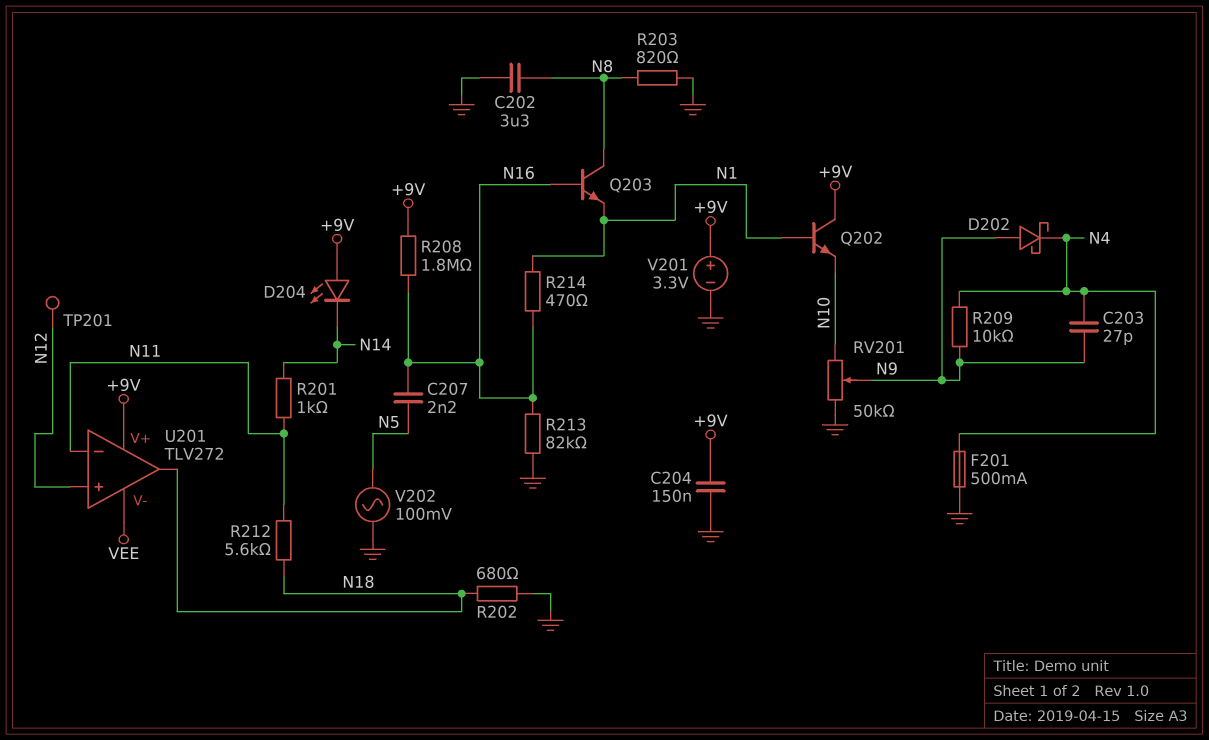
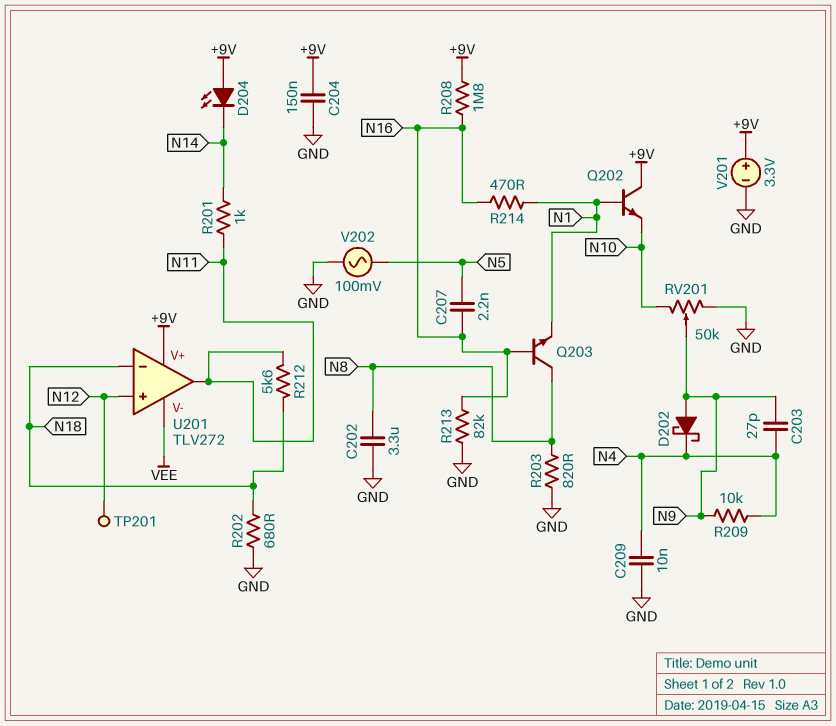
C209: none -> 10nF (GND, N4)
F201: 500mA (GND, N4) -> none
U201 pin in-: N11 -> N18
U201 pin out: N18 -> N11

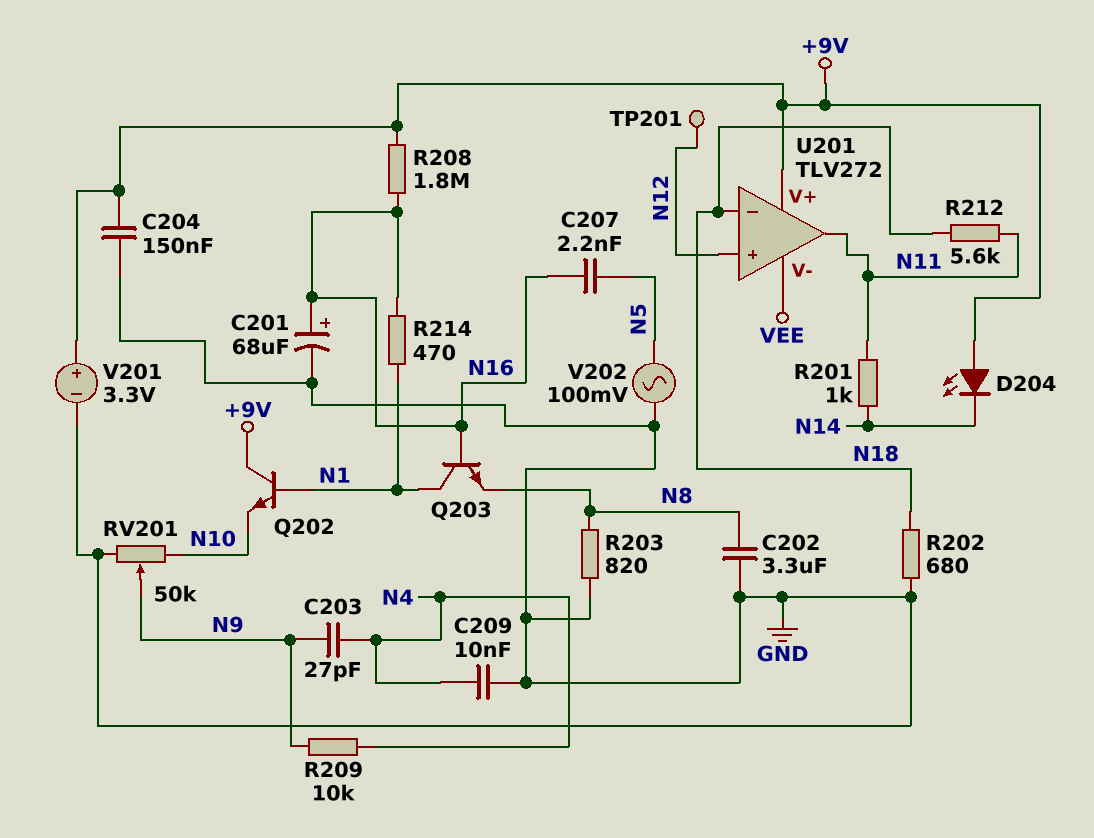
C201: none -> 68uF (plus N16, minus GND)
D202: schottky (A N9, K N4) -> none
Q203: NPN (B N16, C N8, E N1) -> NPN (B N16, C N1, E N8)
R213: 82k (GND, N16) -> none

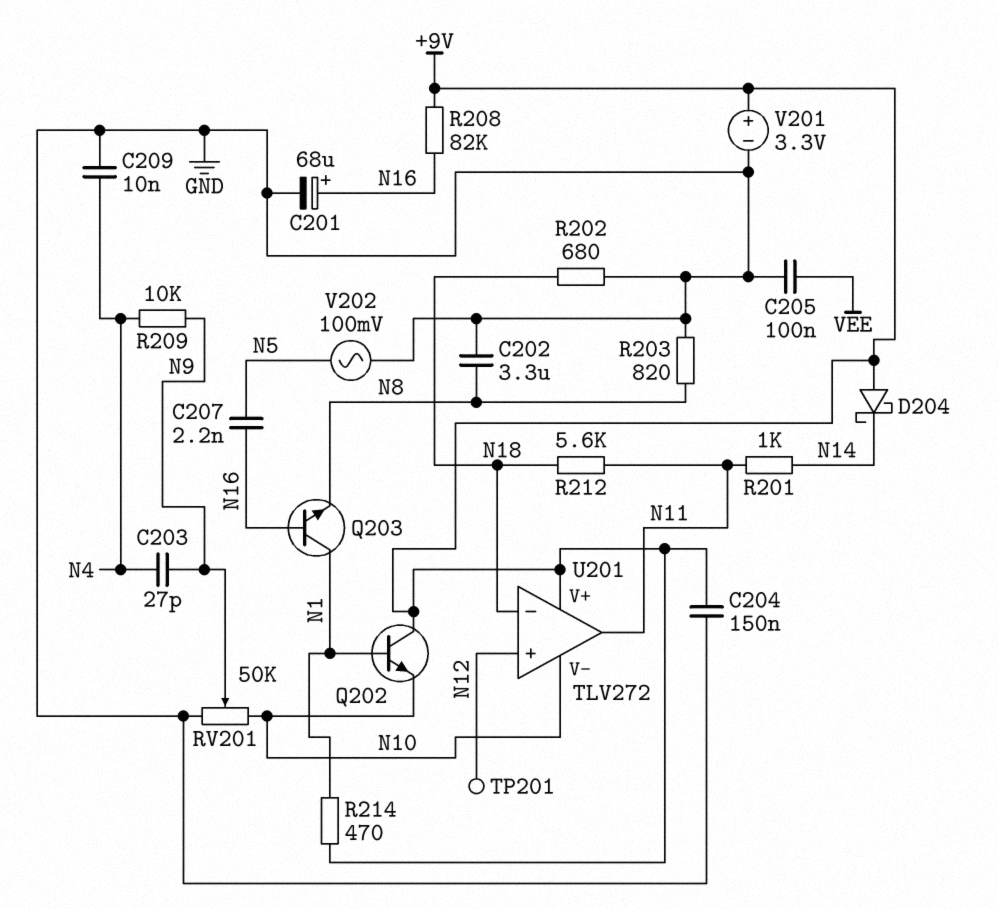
C205: none -> 100nF (GND, VEE)
D204: LED (A +9V, K N14) -> schottky (A +9V, K N14)
R208: 1.8M (+9V, N16) -> 82k (+9V, N16)
R214: 470 (N1, N16) -> 470 (+9V, N1)
U201 pin V-: VEE -> N10

